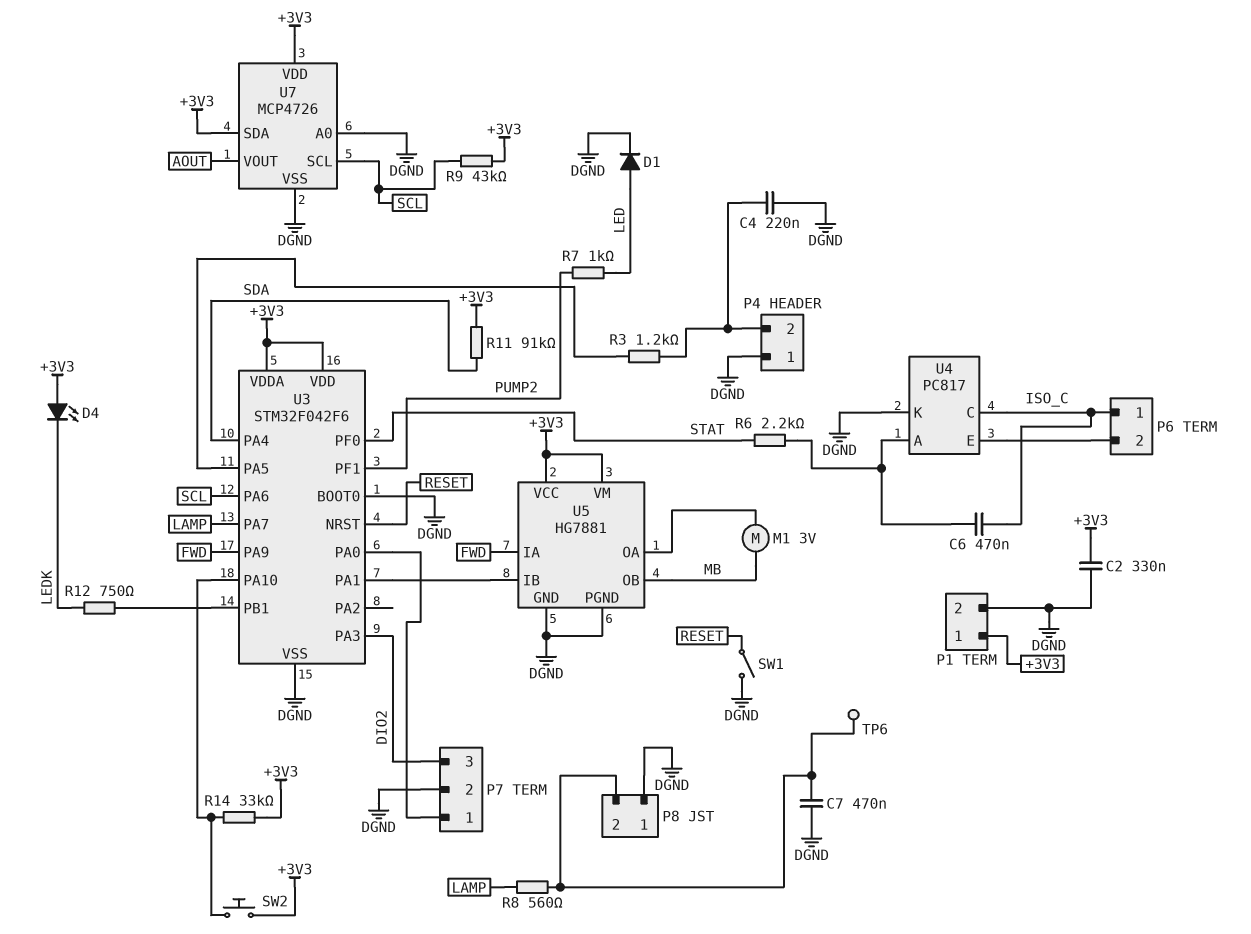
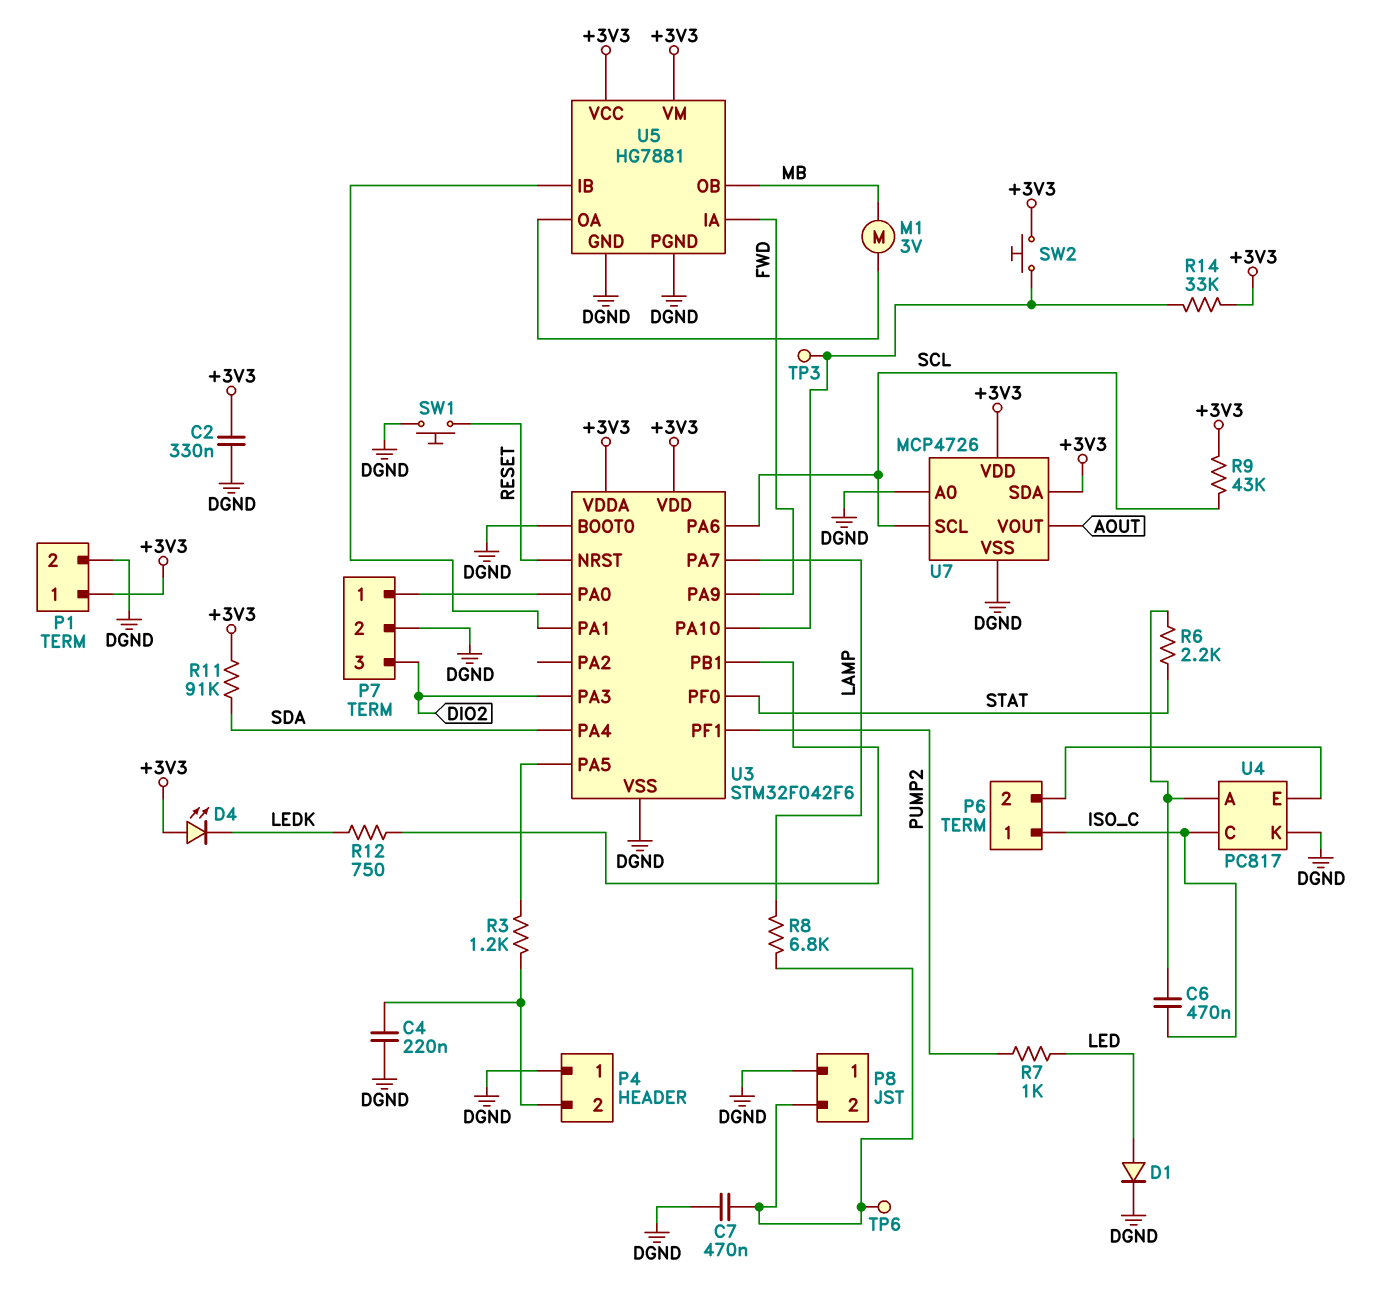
R8: 560 (LAMP, P8/2) -> 6.8k (LAMP, P8/2)
SW1: switch (DGND, RESET) -> button (DGND, RESET)
TP3: none -> test point (U3/PA10)

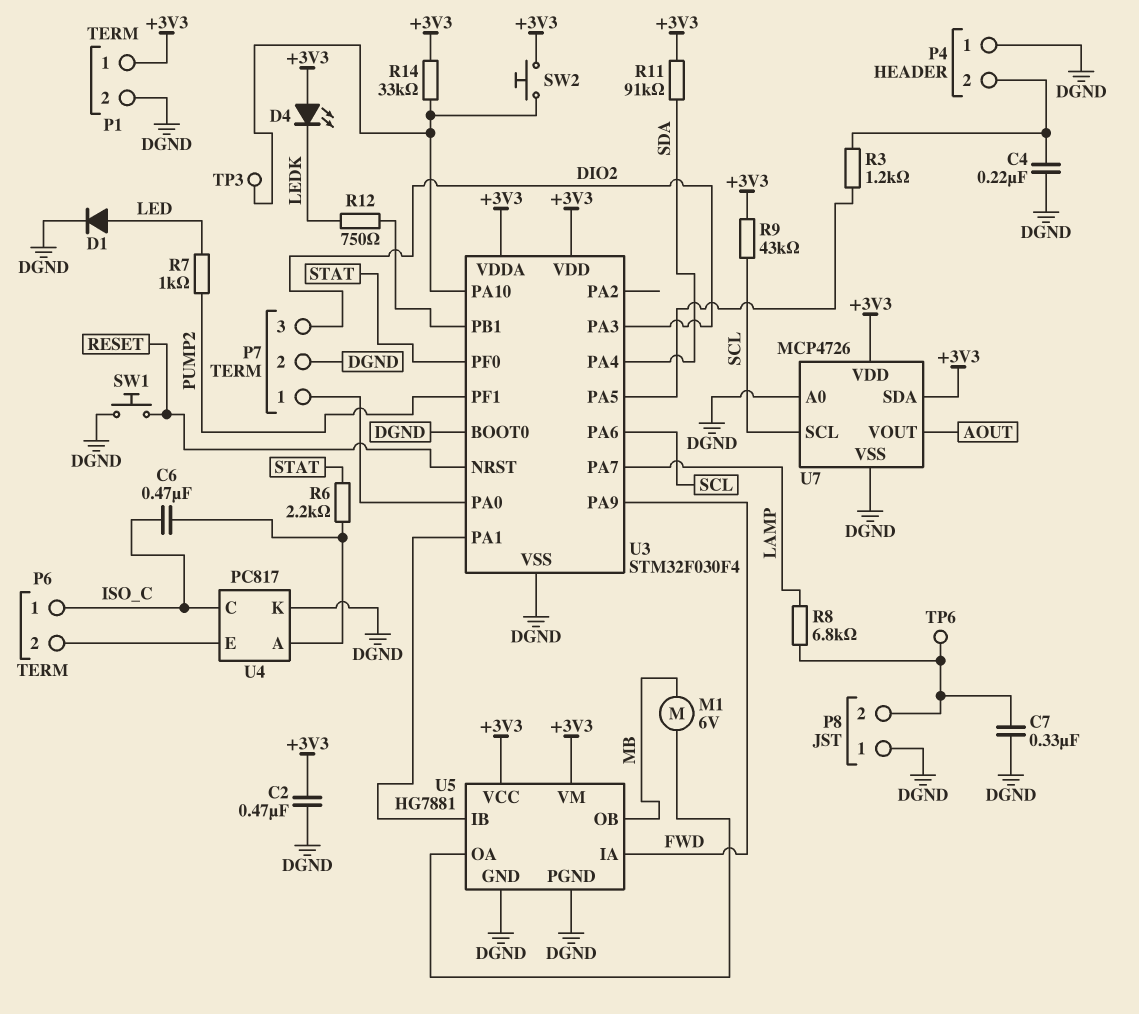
C2: 330nF (+3V3, DGND) -> 470nF (+3V3, DGND)
C7: 470nF (DGND, P8/2) -> 330nF (DGND, P8/2)
M1: motor 3V (MB, U5/OA) -> motor 6V (MB, U5/OA)
U3: STM32F042F6 -> STM32F030F4

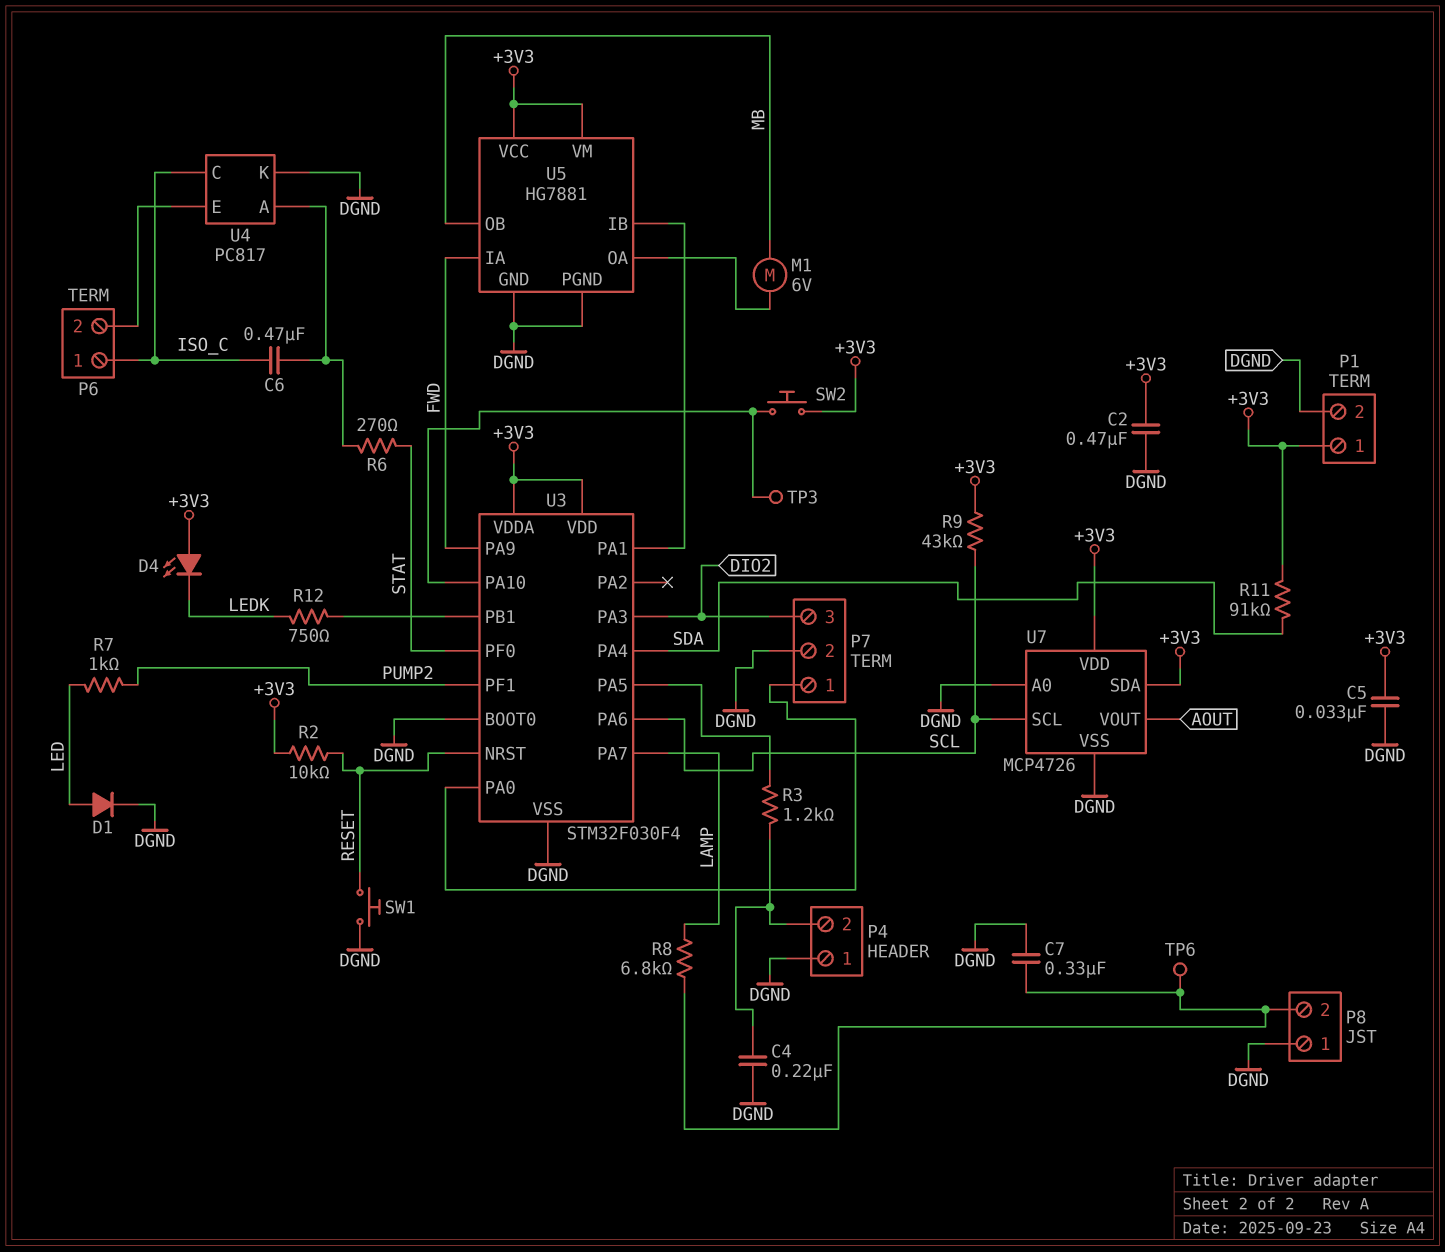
C5: none -> 33nF (+3V3, DGND)
R2: none -> 10k (+3V3, RESET)
R6: 2.2k (STAT, U4/A) -> 270 (STAT, U4/A)
R14: 33k (+3V3, U3/PA10) -> none

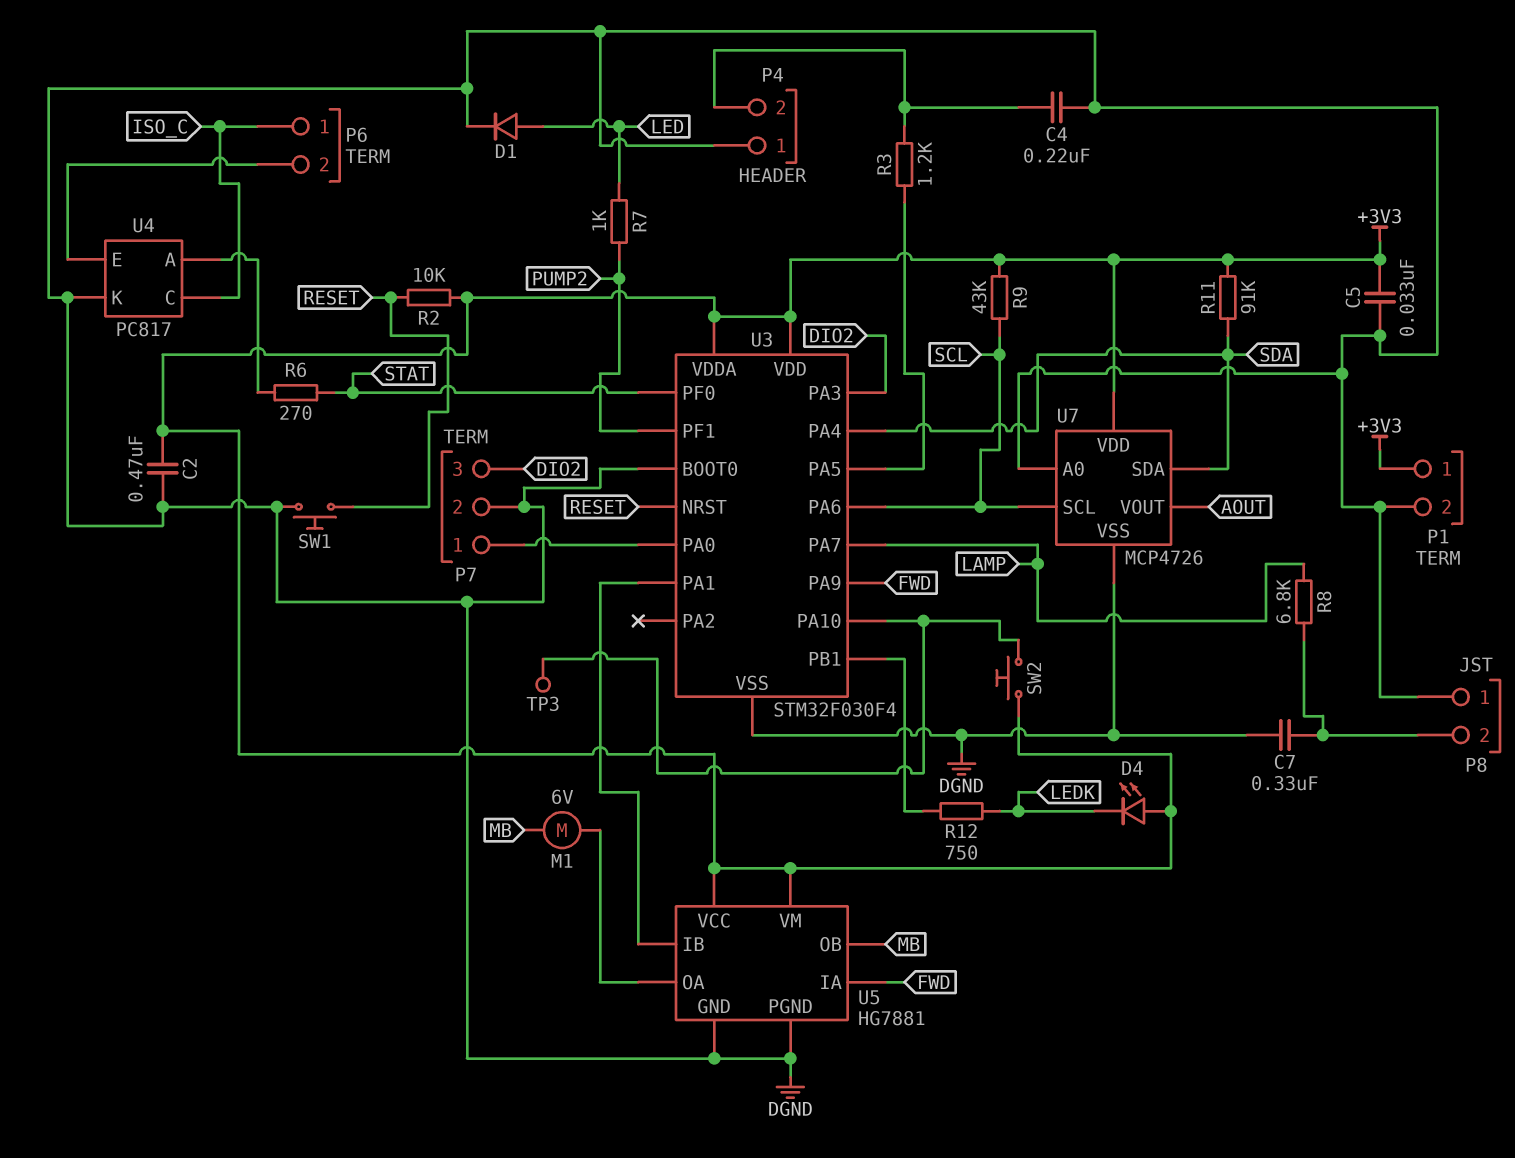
C6: 470nF (ISO_C, U4/A) -> none
TP6: test point (P8/2) -> none
U7 pin SDA: +3V3 -> SDA

